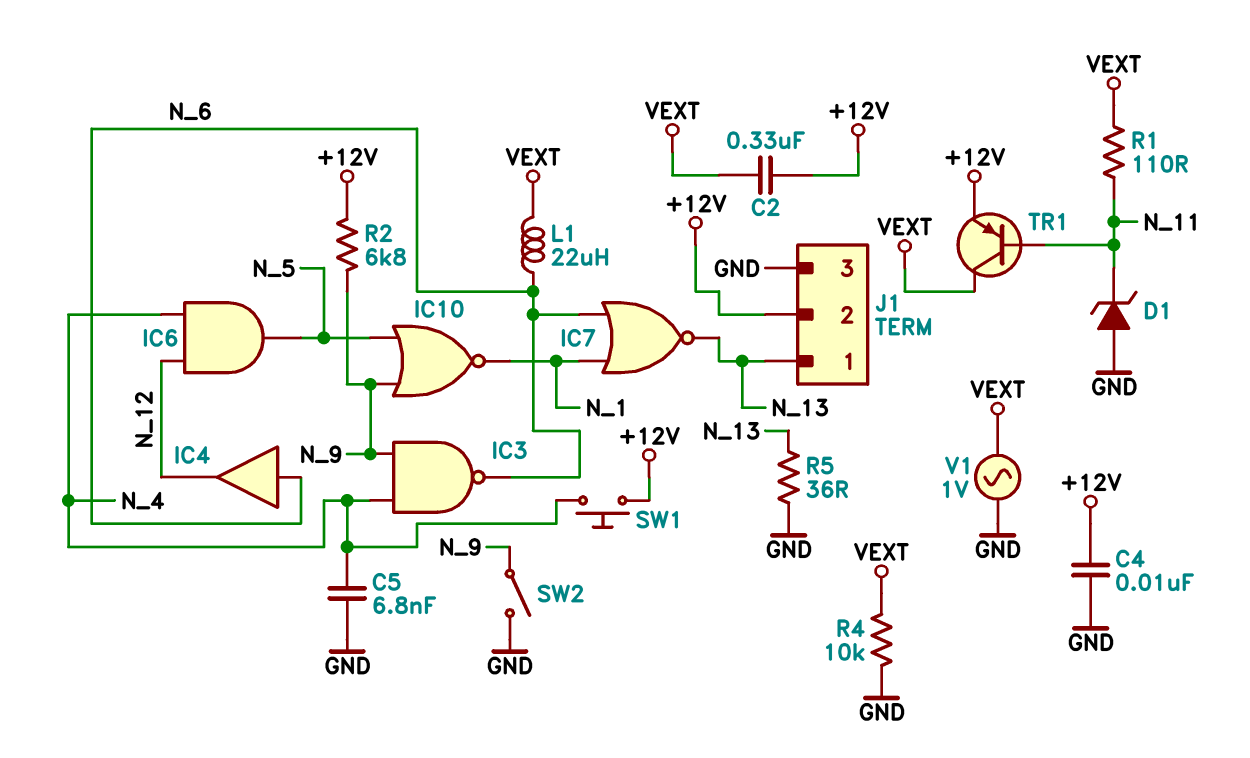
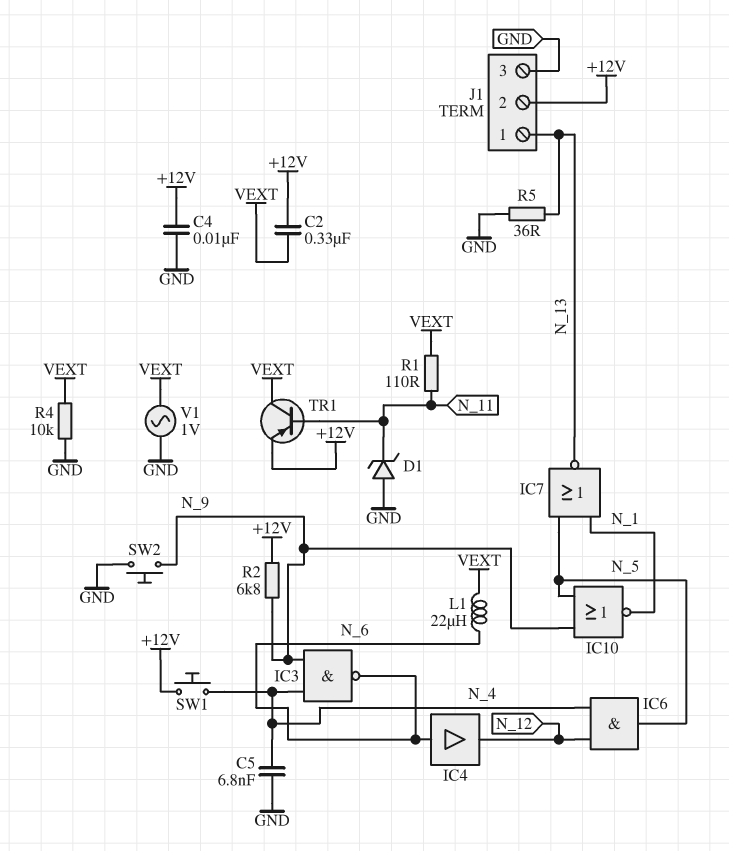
IC7: NOR (in N_1, in N_6, out N_13) -> NOR (in N_1, in N_5, out N_13)
SW2: switch (GND, N_9) -> button (GND, N_9)

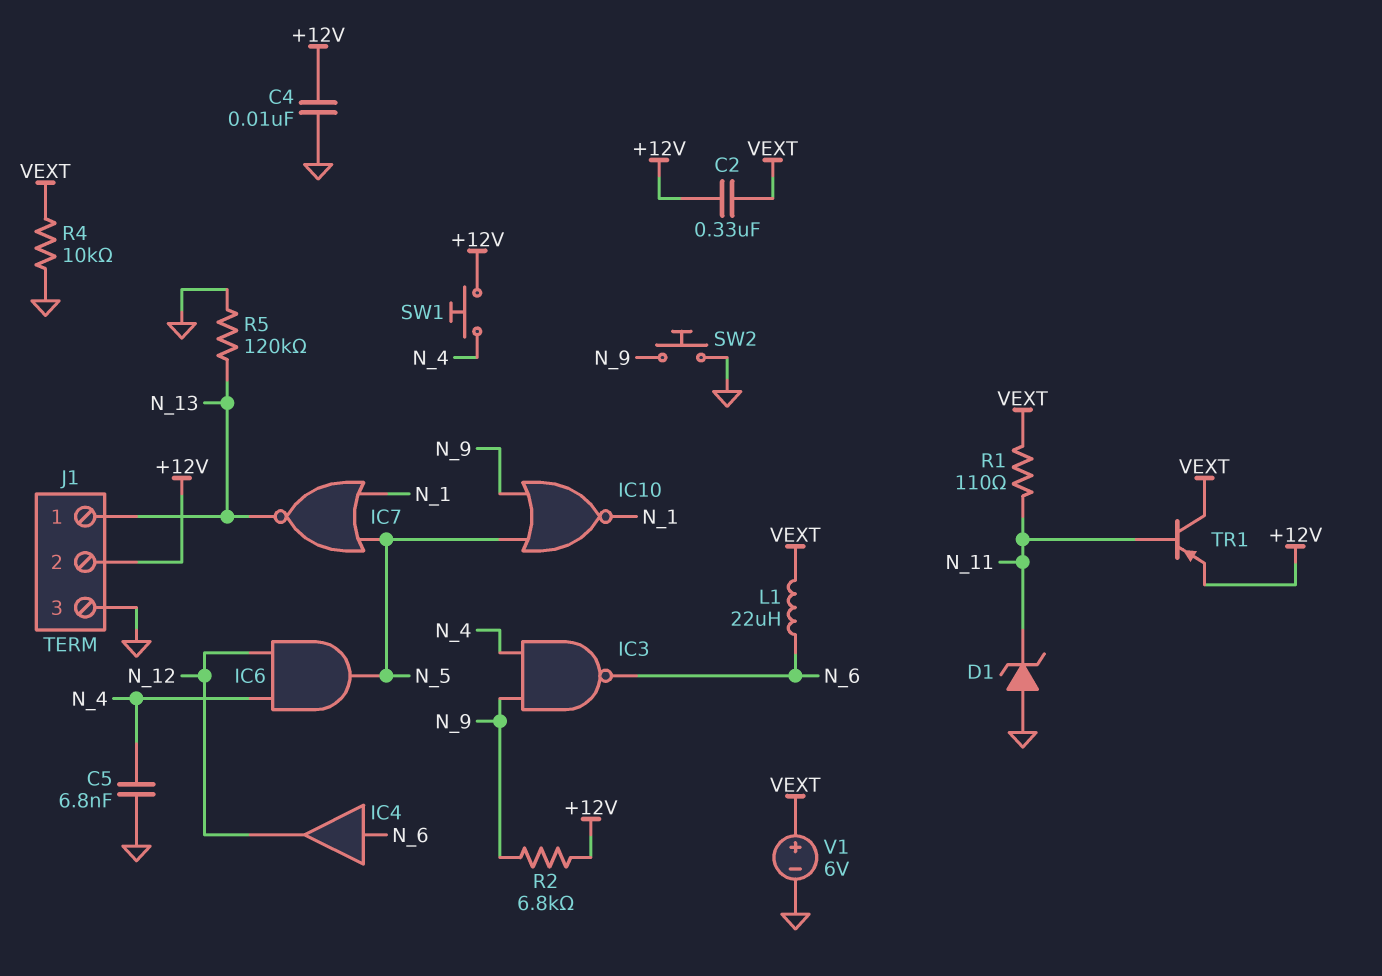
R5: 36 (GND, N_13) -> 120k (GND, N_13)
V1: AC 1V (GND, VEXT) -> 6V (plus VEXT, minus GND)

